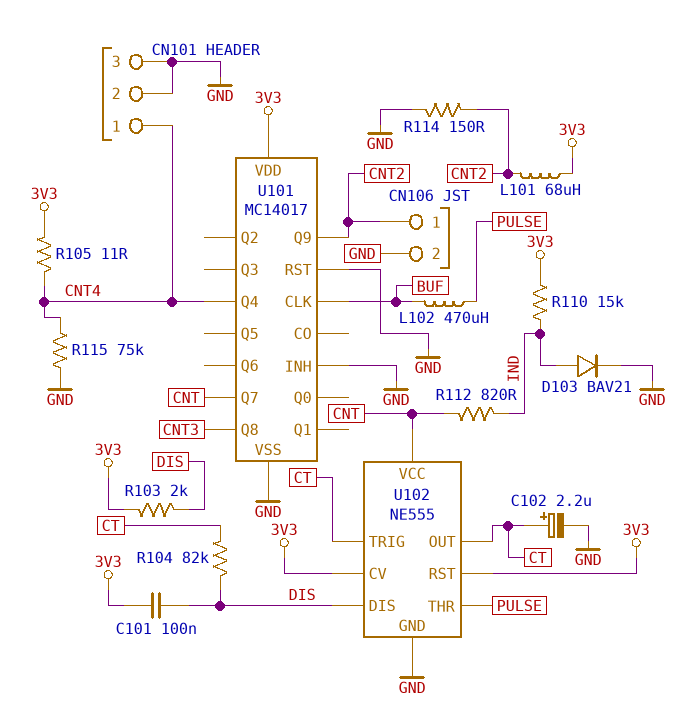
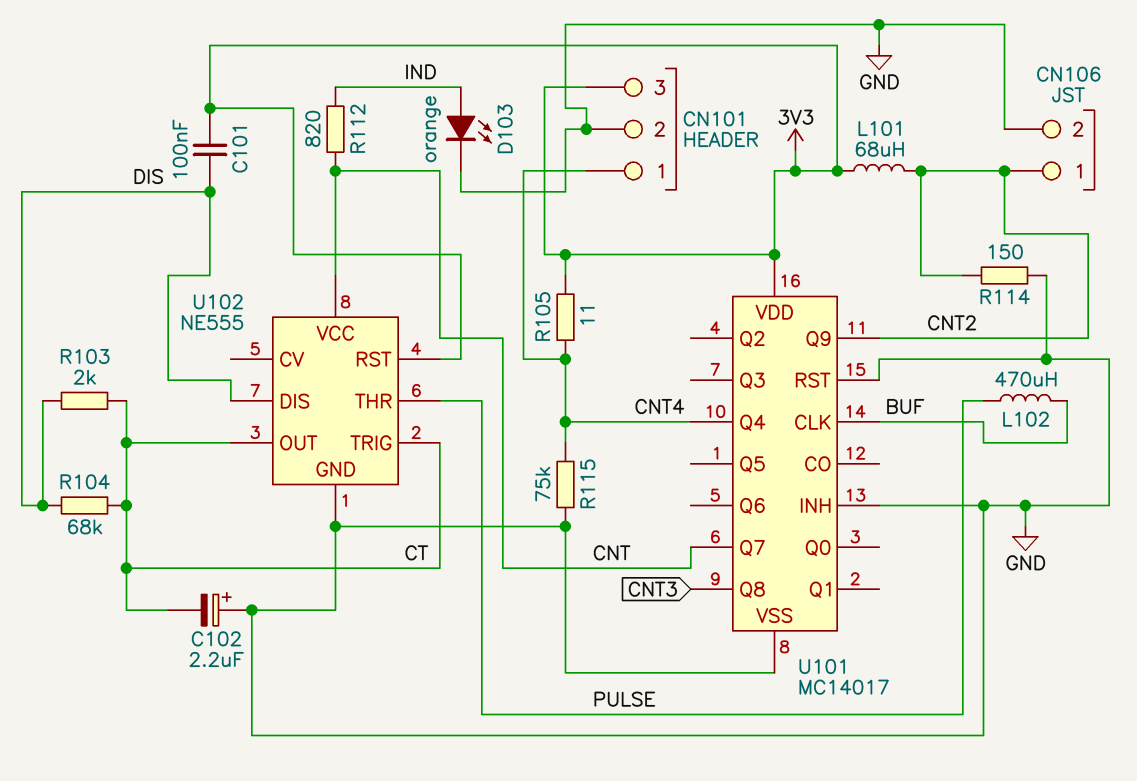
C102: 2.2uF (plus CT, minus GND) -> 2.2uF (plus GND, minus CT)
CN101 pin 3: GND -> 3V3
D103: diode BAV21 (A IND, K GND) -> LED orange (A IND, K GND)
R103: 2k (3V3, DIS) -> 2k (CT, DIS)
R104: 82k (CT, DIS) -> 68k (CT, DIS)
R110: 15k (3V3, IND) -> none
U102 pin CV: 3V3 -> none

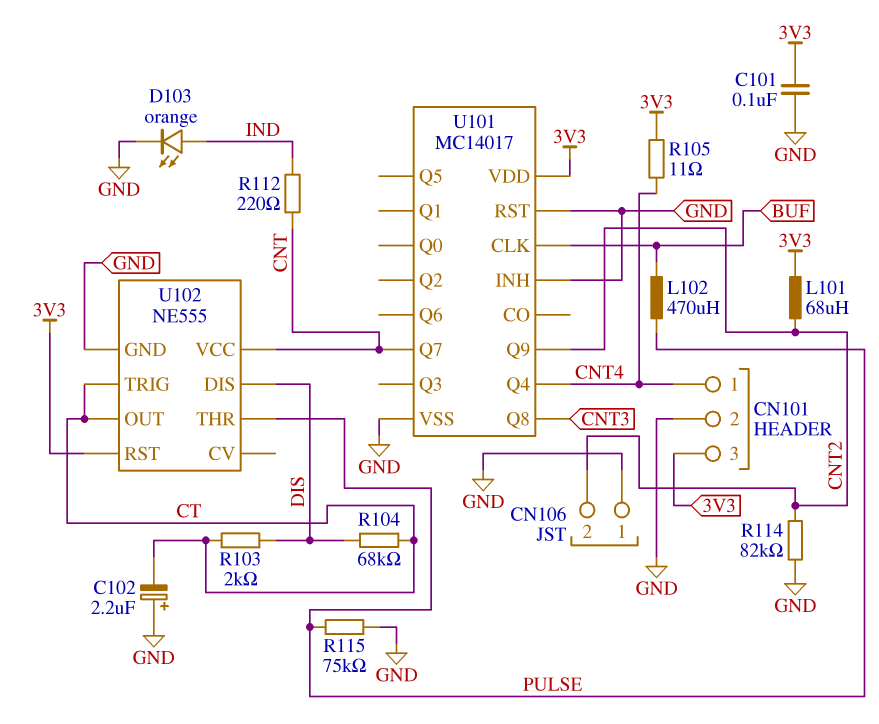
C101: 100nF (3V3, DIS) -> 100nF (3V3, GND)
CN106 pin 1: CNT2 -> GND
CN106 pin 2: GND -> CNT2
R112: 820 (CNT, IND) -> 220 (CNT, IND)
R114: 150 (CNT2, GND) -> 82k (CNT2, GND)
R115: 75k (CNT4, GND) -> 75k (GND, PULSE)

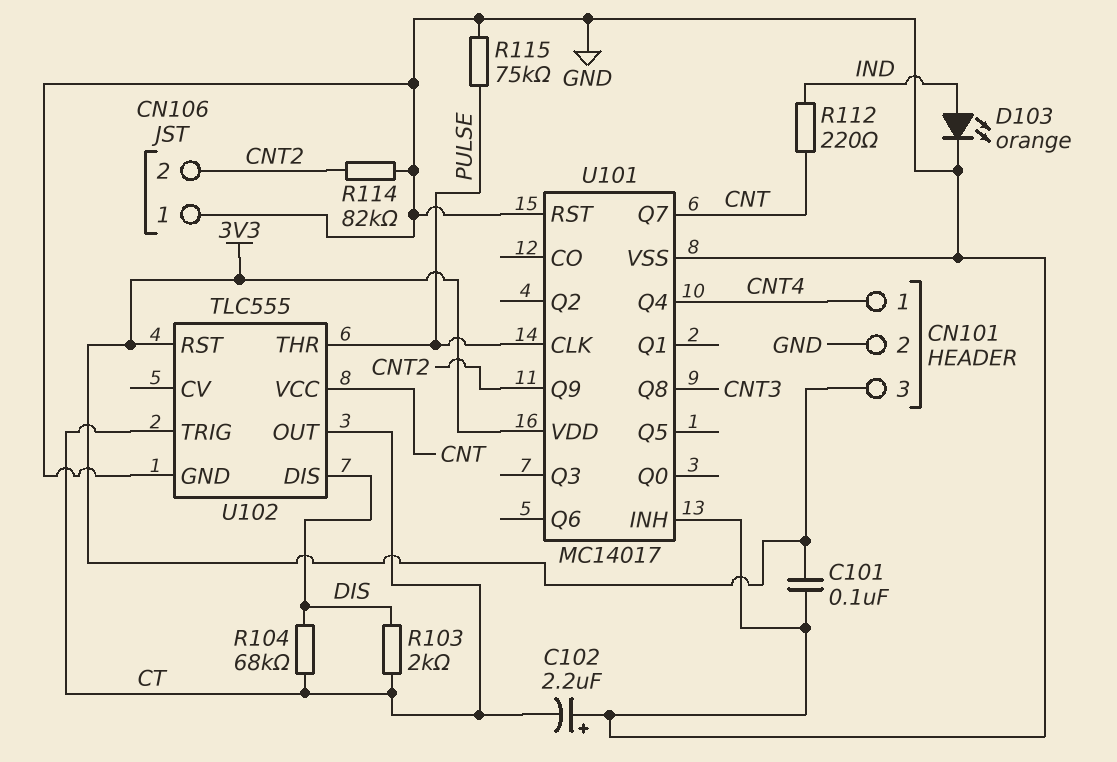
L101: 68uH (3V3, CNT2) -> none
L102: 470uH (BUF, PULSE) -> none
R105: 11 (3V3, CNT4) -> none
U101 pin CLK: BUF -> PULSE
U102: NE555 -> TLC555

